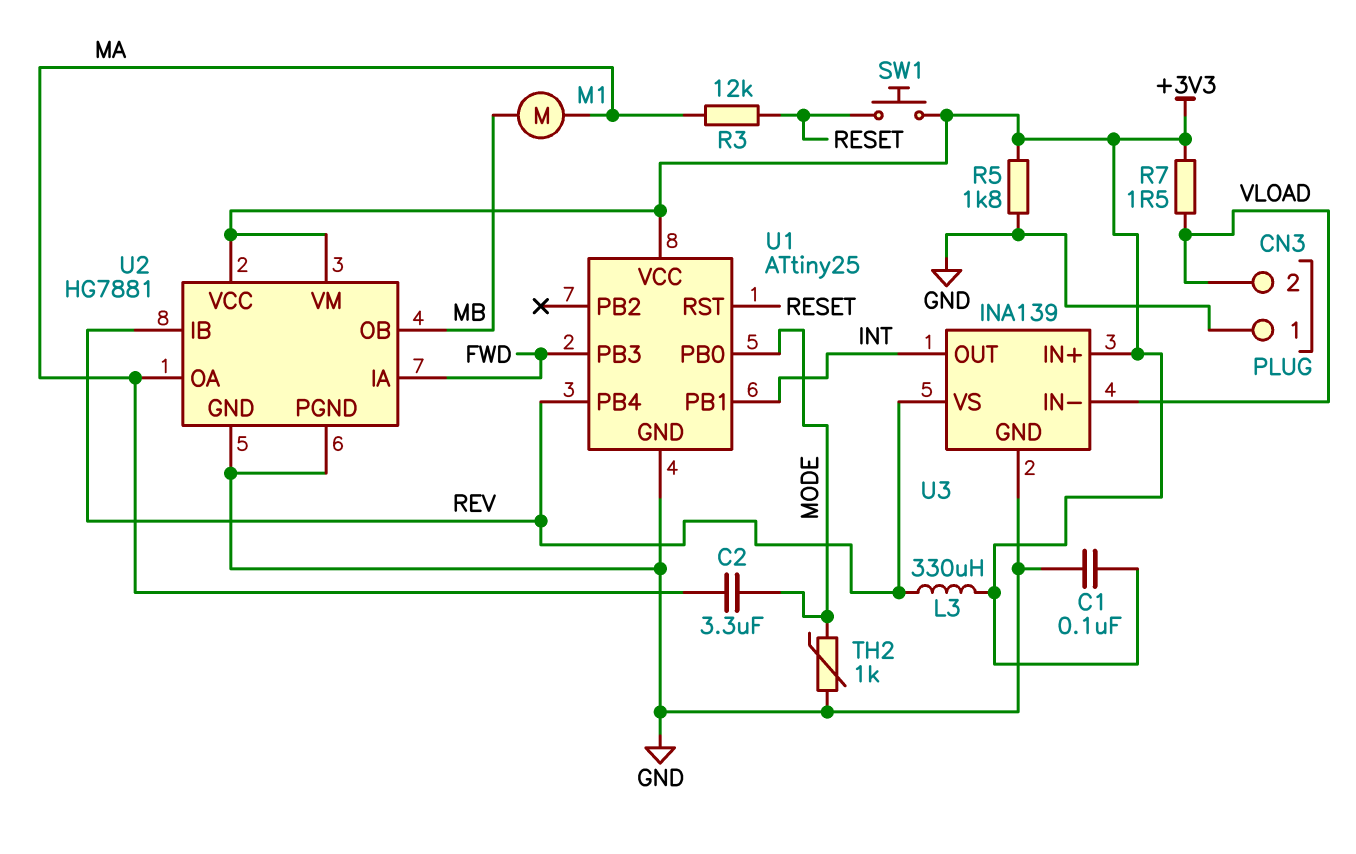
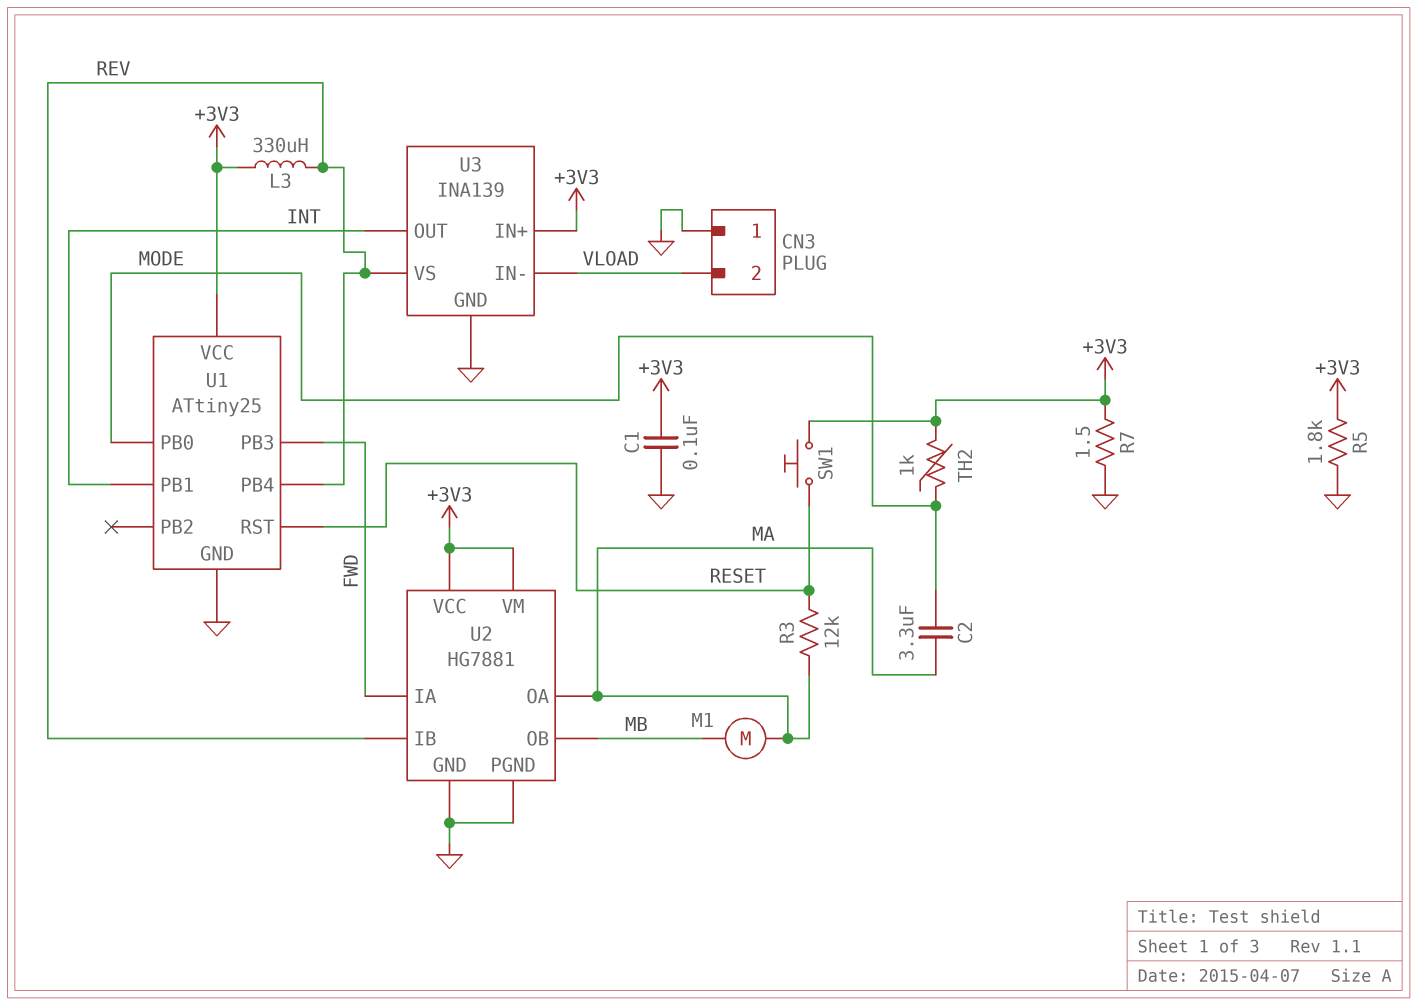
R7: 1.5 (+3V3, VLOAD) -> 1.5 (+3V3, GND)
TH2: 1k (GND, MODE) -> 1k (+3V3, MODE)

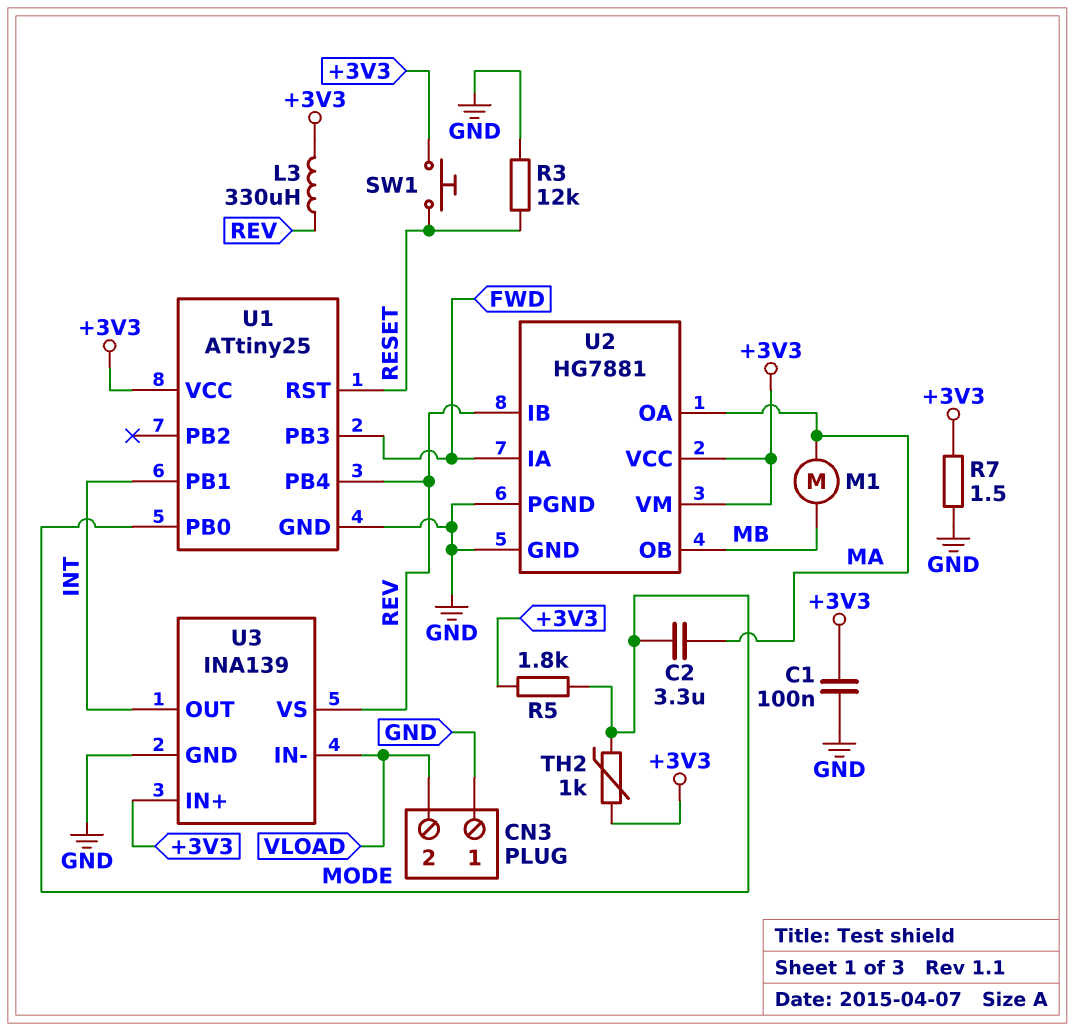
R3: 12k (MA, RESET) -> 12k (GND, RESET)
R5: 1.8k (+3V3, GND) -> 1.8k (+3V3, MODE)

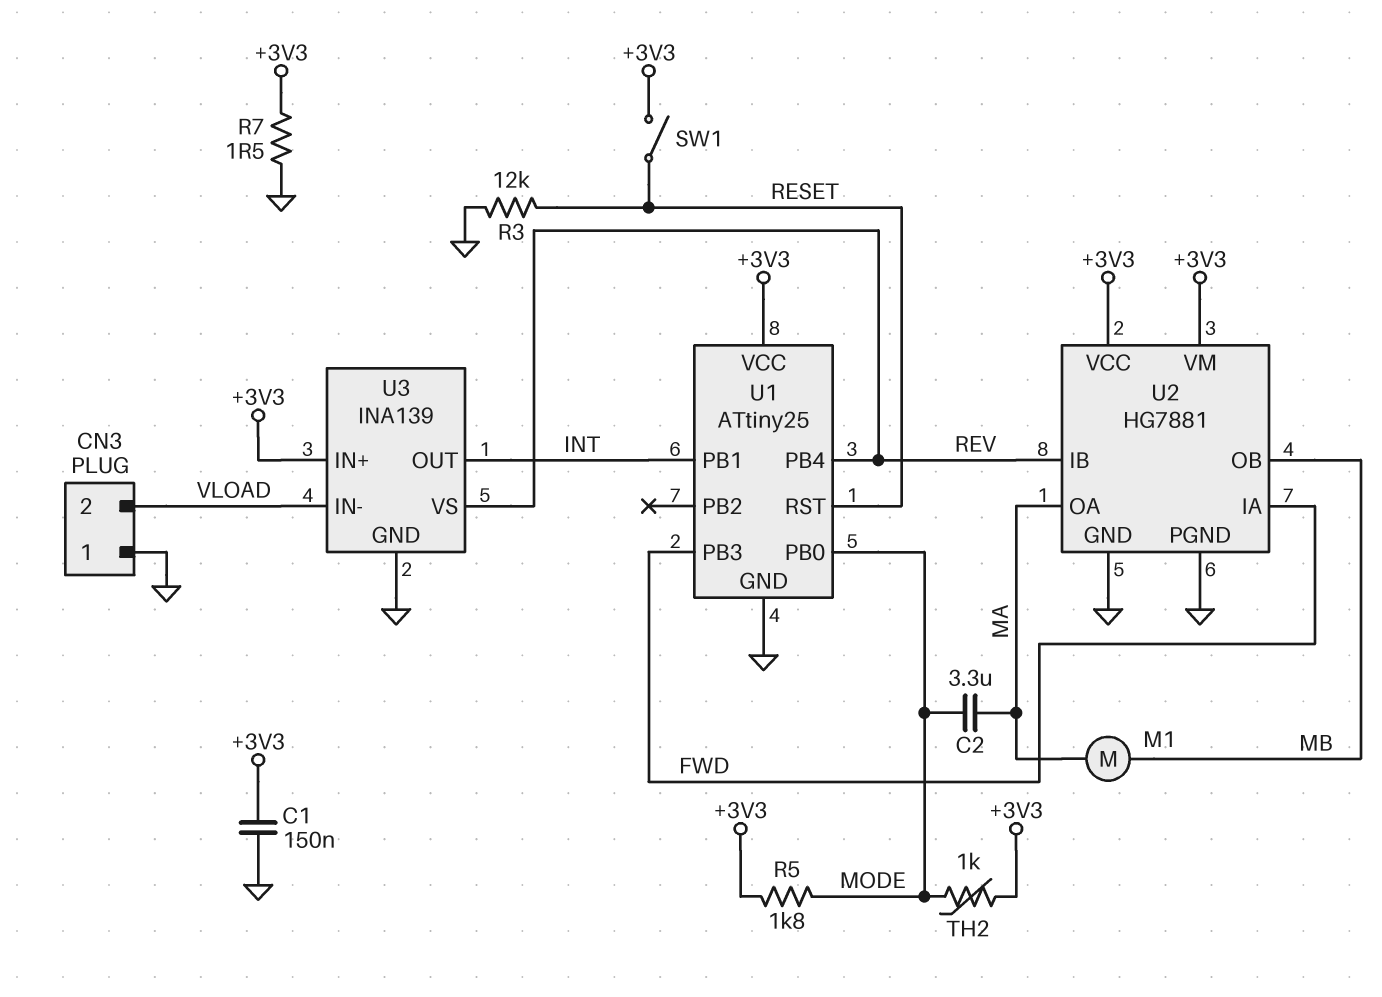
C1: 100nF (+3V3, GND) -> 150nF (+3V3, GND)
L3: 330uH (+3V3, REV) -> none
SW1: button (+3V3, RESET) -> switch (+3V3, RESET)

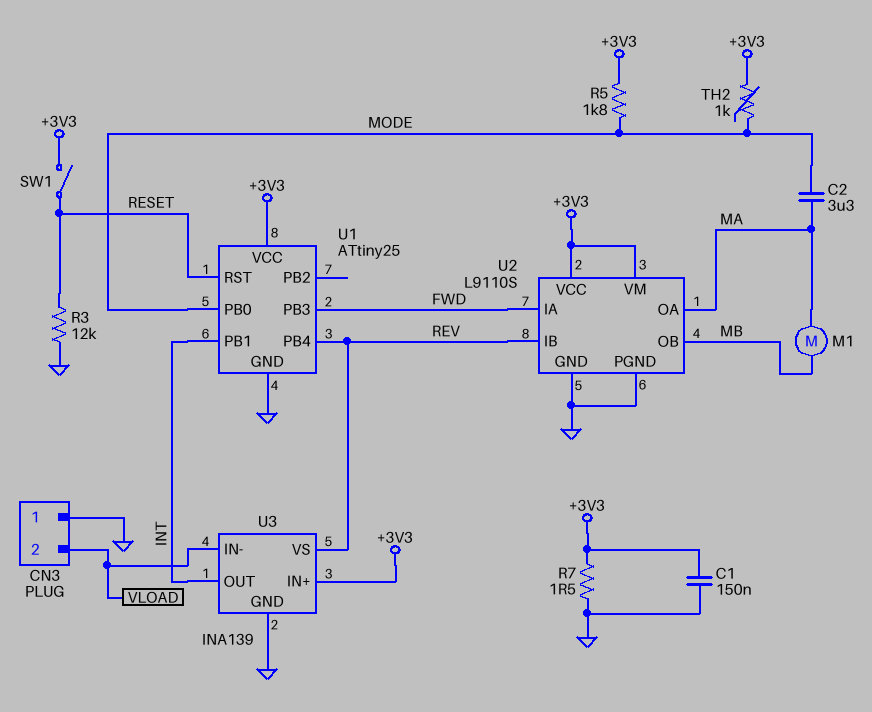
U2: HG7881 -> L9110S

